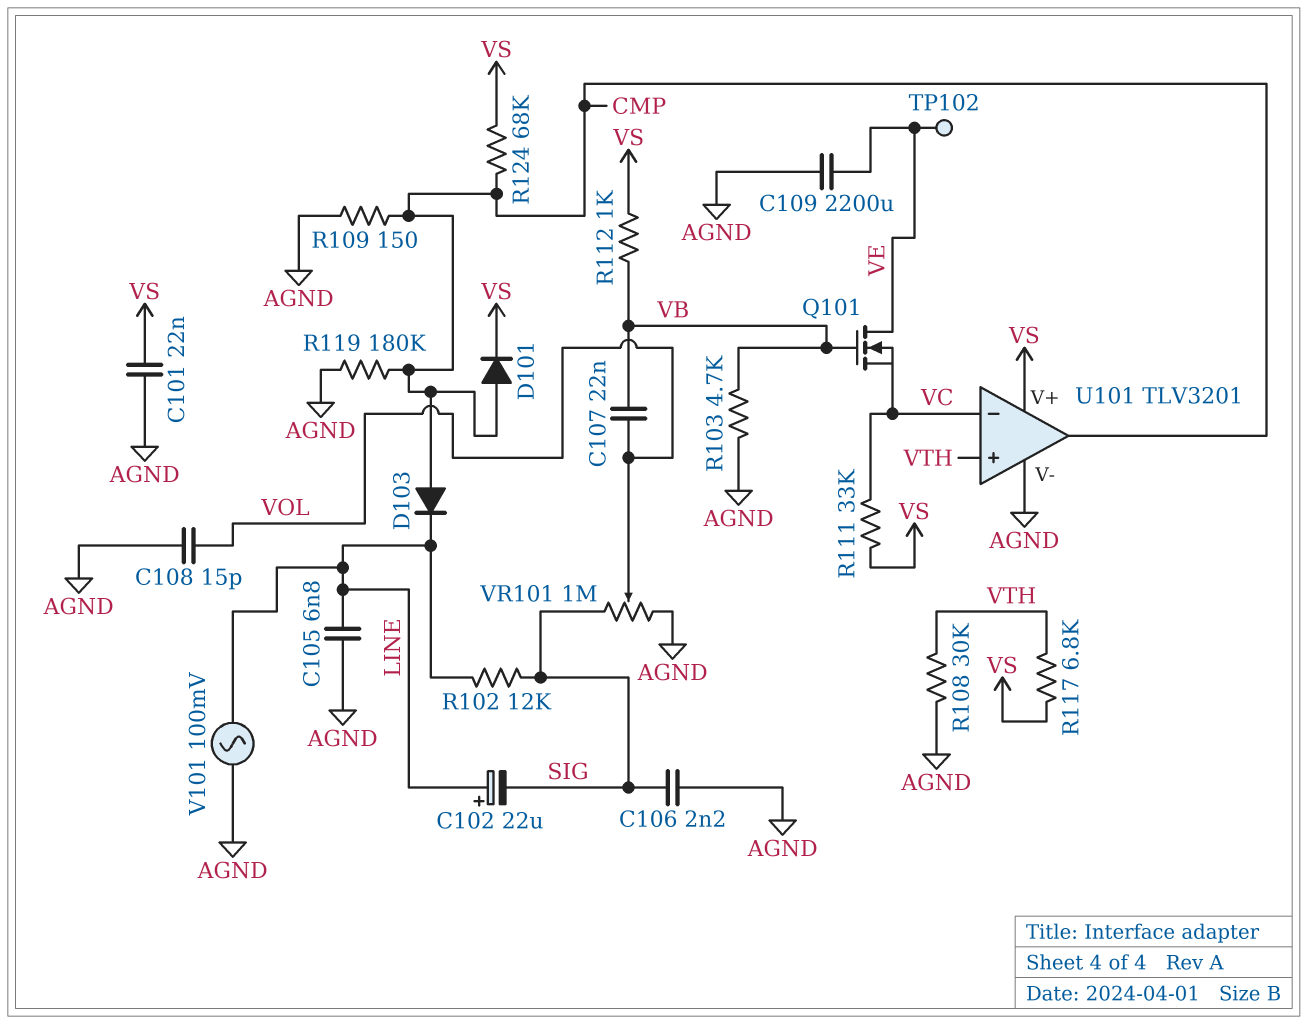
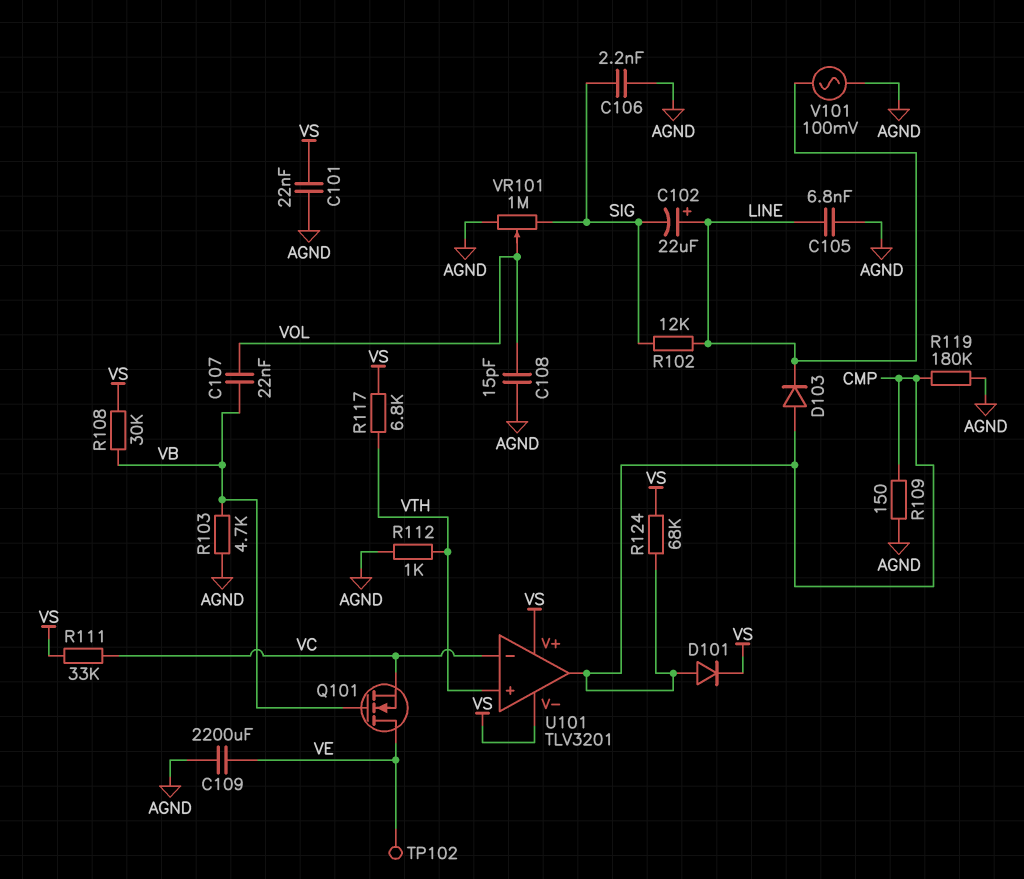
R108: 30k (AGND, VTH) -> 30k (VB, VS)
R112: 1k (VB, VS) -> 1k (AGND, VTH)
U101 pin V-: AGND -> VS

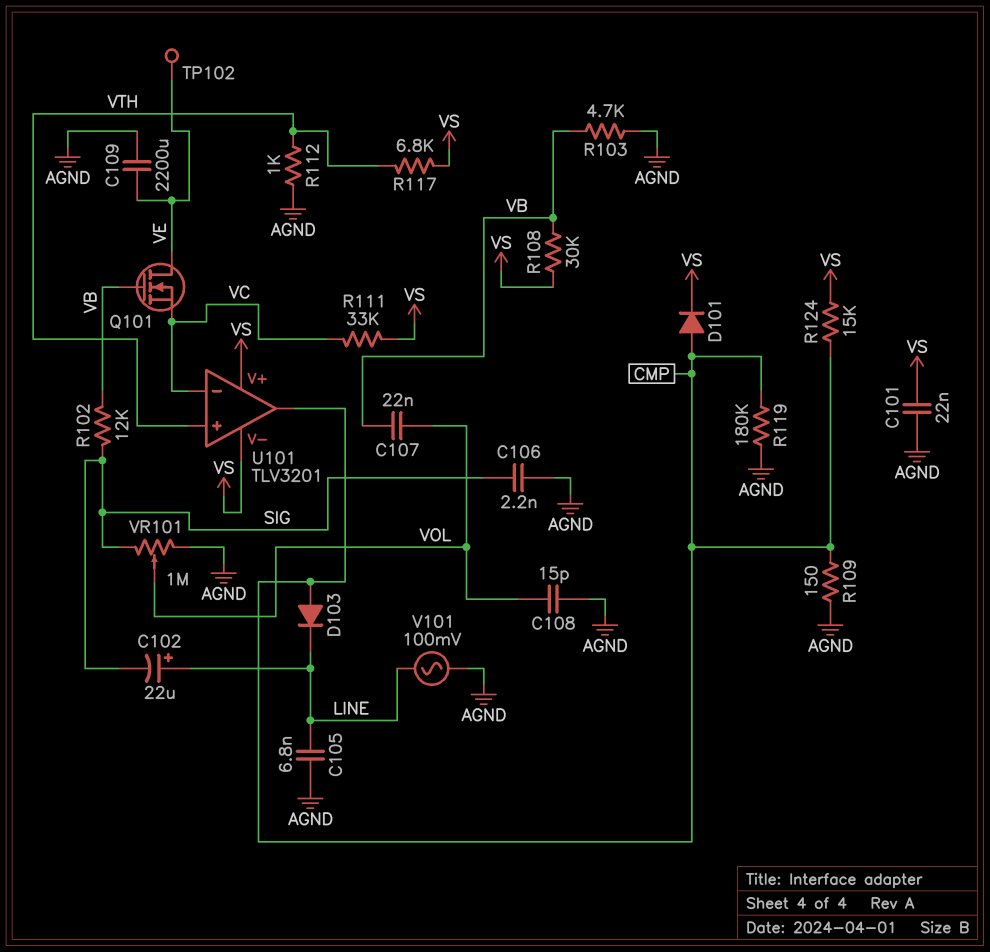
R102: 12k (LINE, SIG) -> 12k (SIG, VB)
R124: 68k (CMP, VS) -> 15k (CMP, VS)

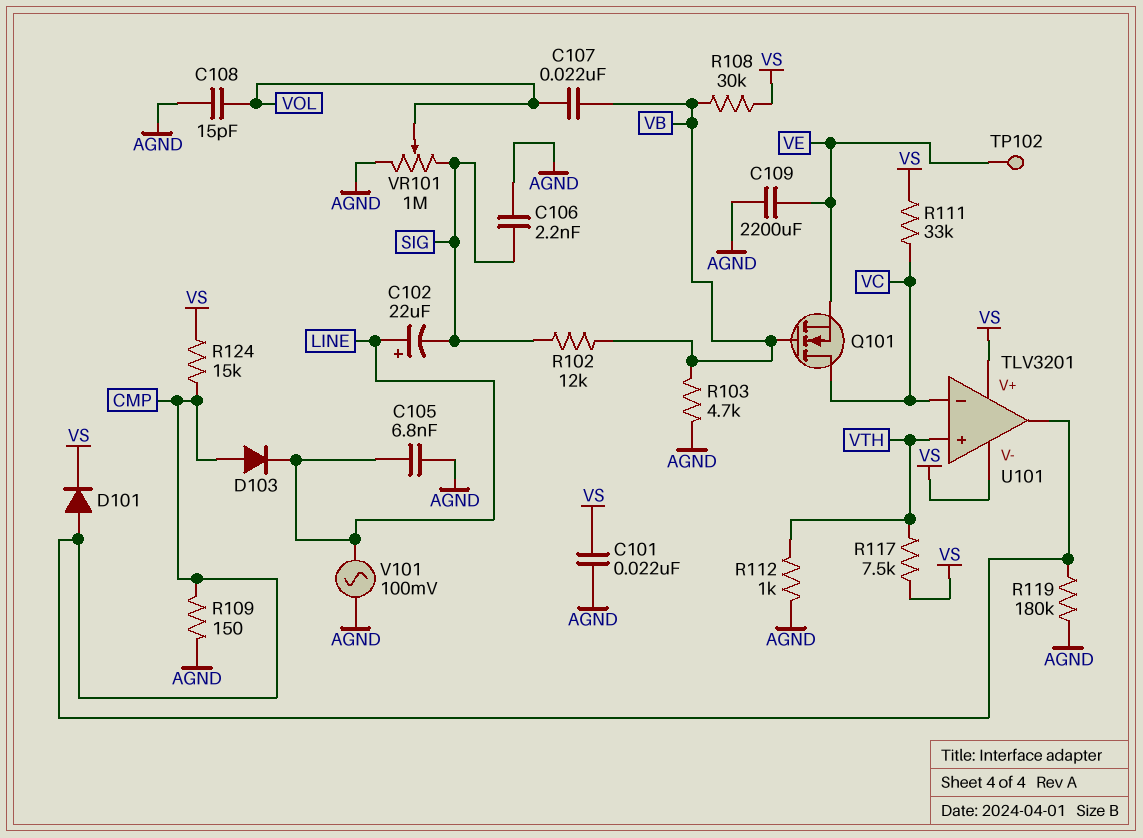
Q101: NMOS (G VB, D VE, S VC) -> NMOS (G VB, D VC, S VE)
R117: 6.8k (VS, VTH) -> 7.5k (VS, VTH)

